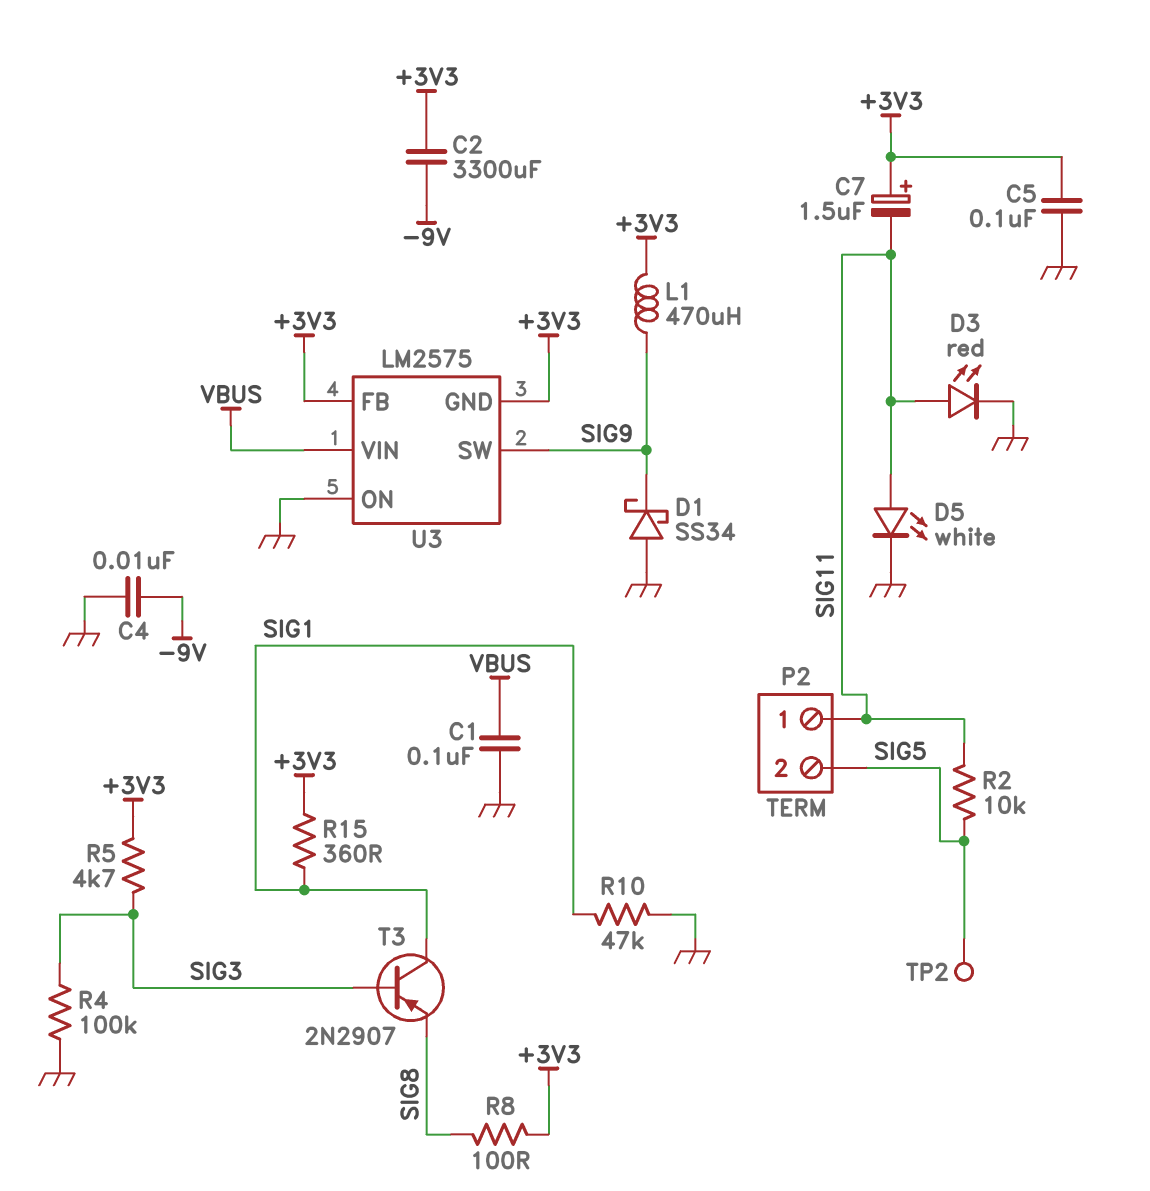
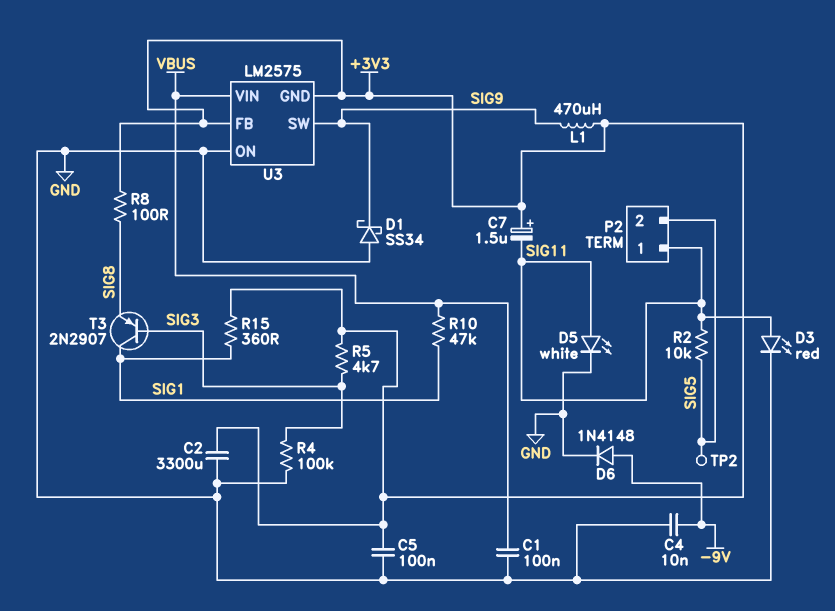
C2: 3300uF (+3V3, -9V) -> 3300uF (+3V3, GND)
D6: none -> diode 1N4148 (A -9V, K GND)
R10: 47k (GND, SIG1) -> 47k (SIG1, VBUS)

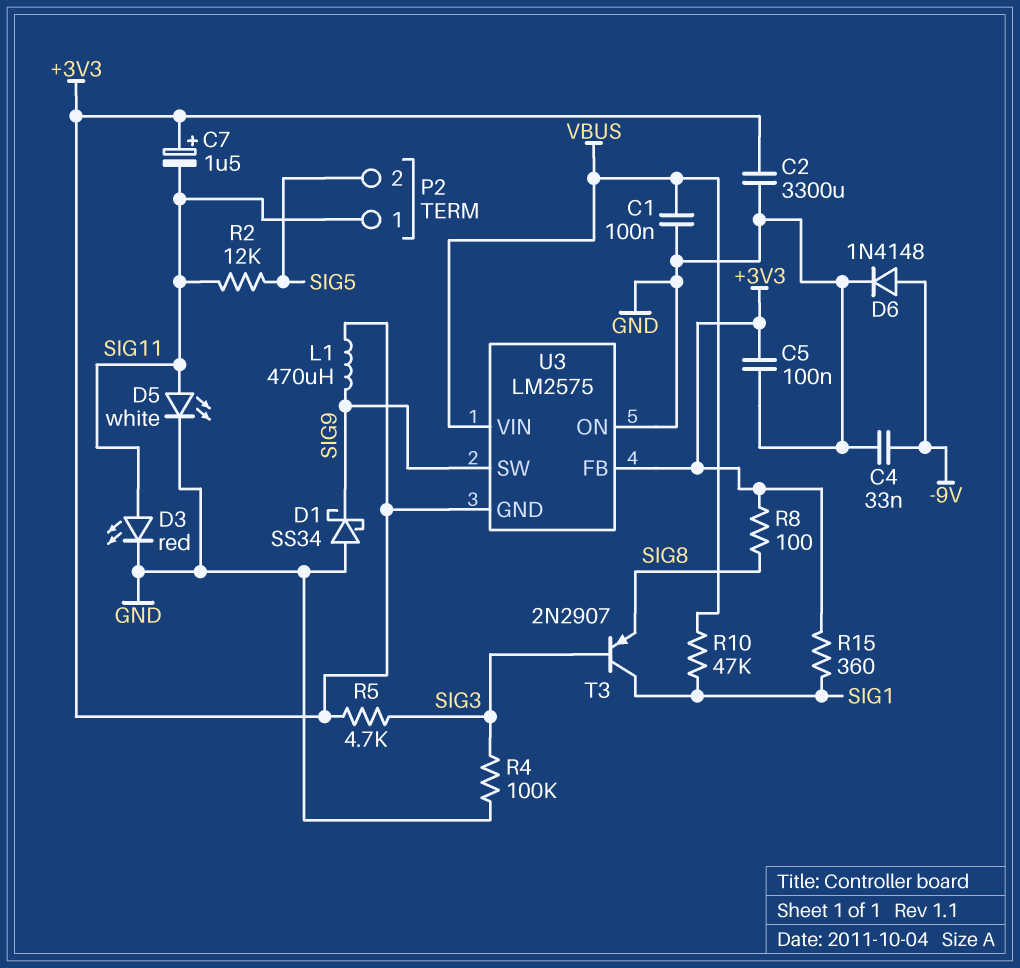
C4: 10nF (-9V, GND) -> 33nF (-9V, GND)
R2: 10k (SIG5, SIG11) -> 12k (SIG5, SIG11)
TP2: test point (SIG5) -> none

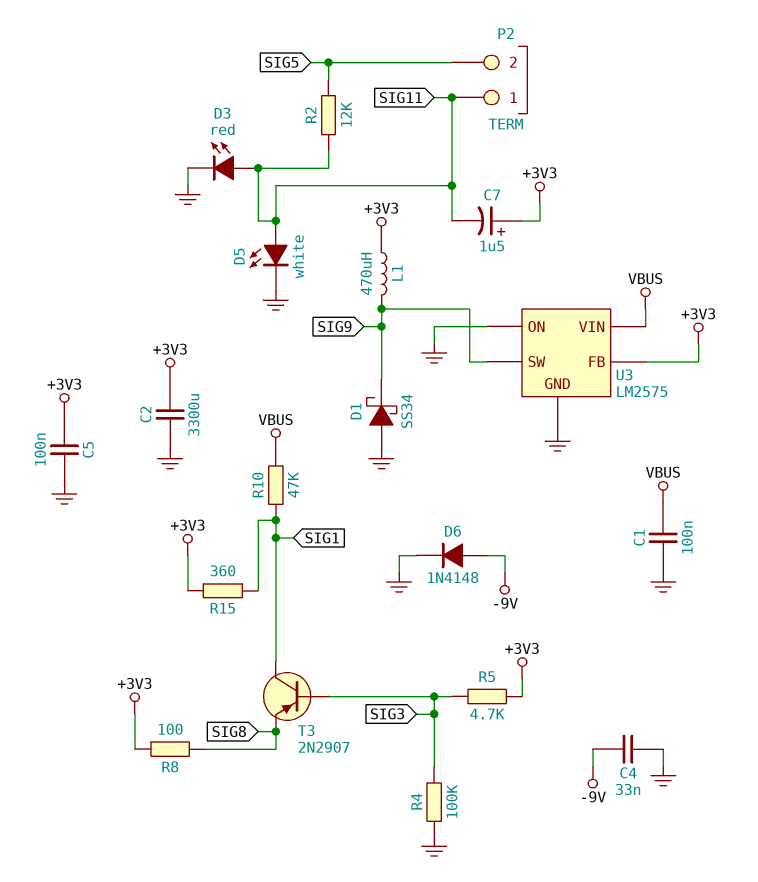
U3 pin GND: +3V3 -> GND

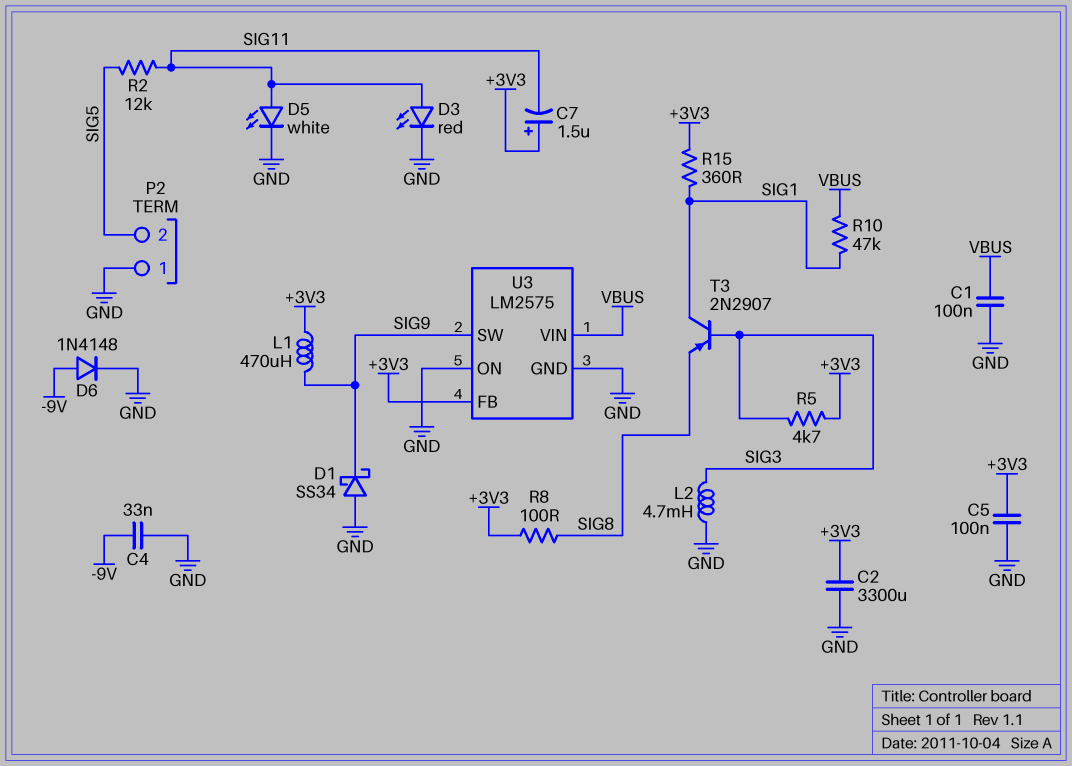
L2: none -> 4.7mH (GND, SIG3)
P2 pin 1: SIG11 -> GND
R4: 100k (GND, SIG3) -> none

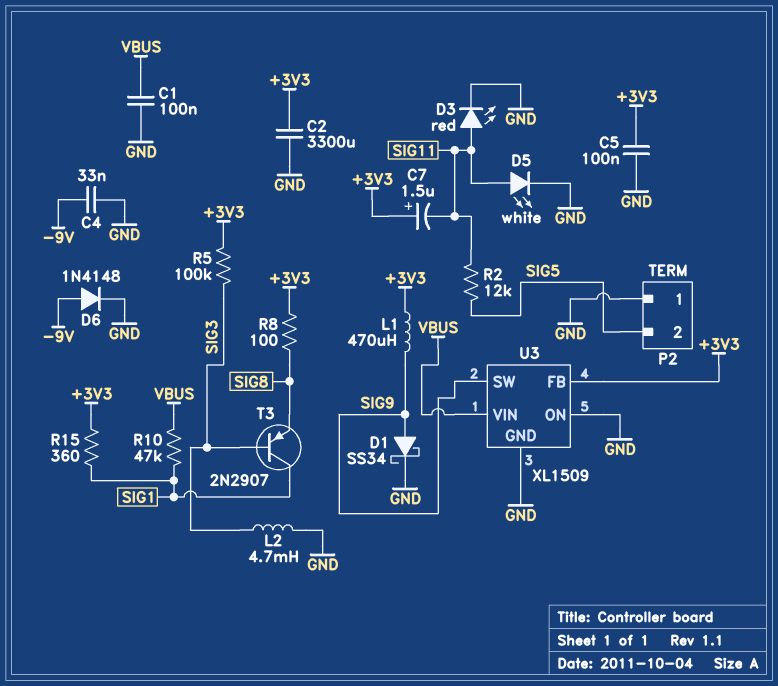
D1: schottky SS34 (A GND, K SIG9) -> schottky SS34 (A SIG9, K GND)
R5: 4.7k (+3V3, SIG3) -> 100k (+3V3, SIG3)
U3: LM2575 -> XL1509

